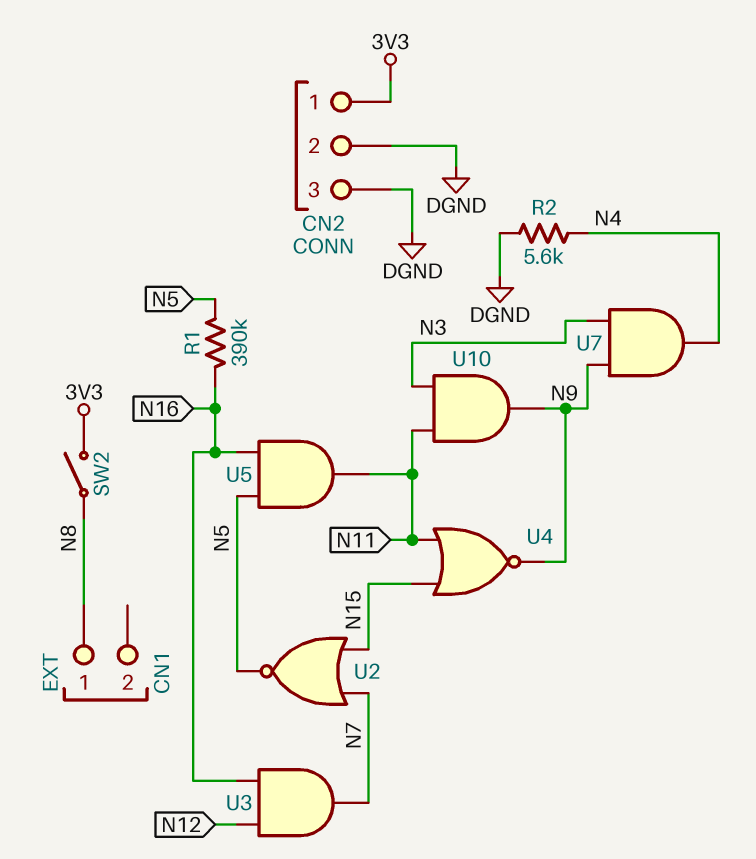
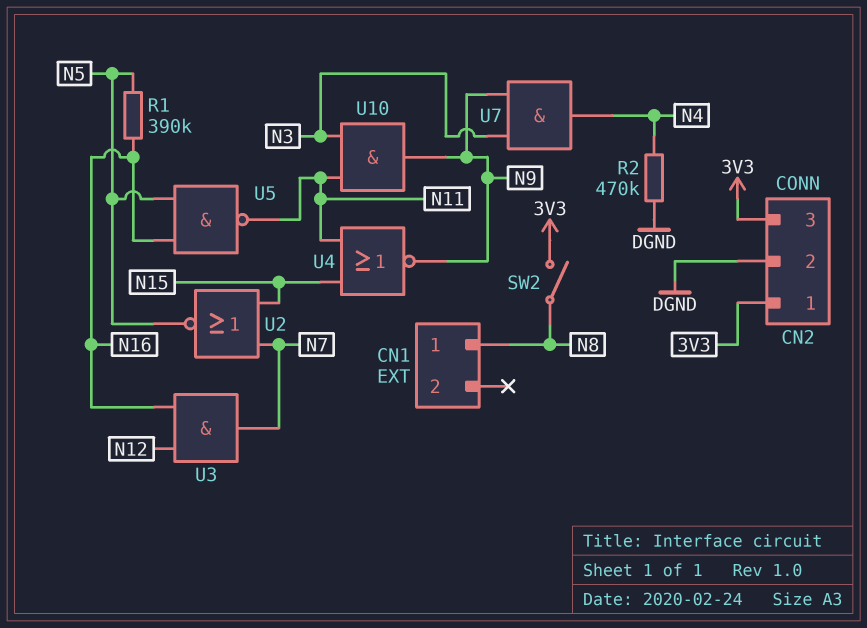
CN2 pin 3: DGND -> 3V3
R2: 5.6k (DGND, N4) -> 470k (DGND, N4)
U5: AND (in N5, in N16, out N11) -> NAND (in N5, in N16, out N11)

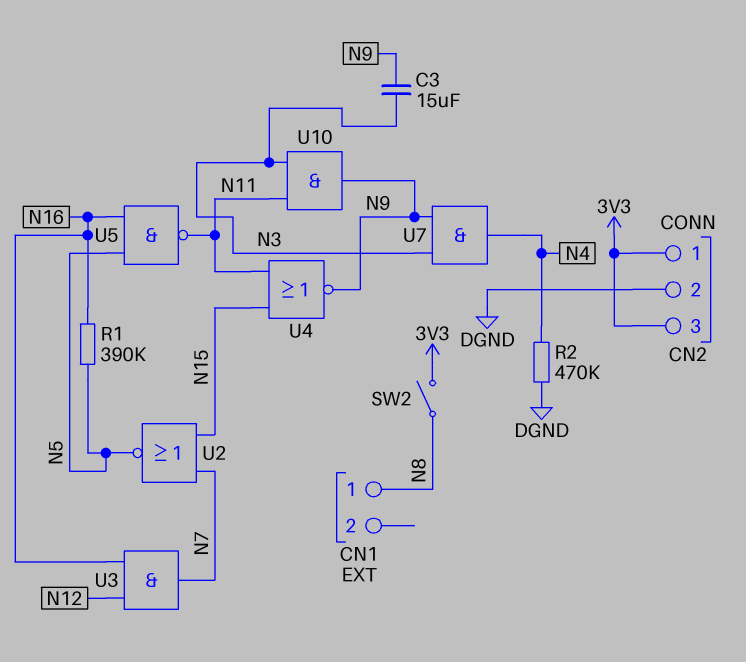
C3: none -> 15uF (N3, N9)

